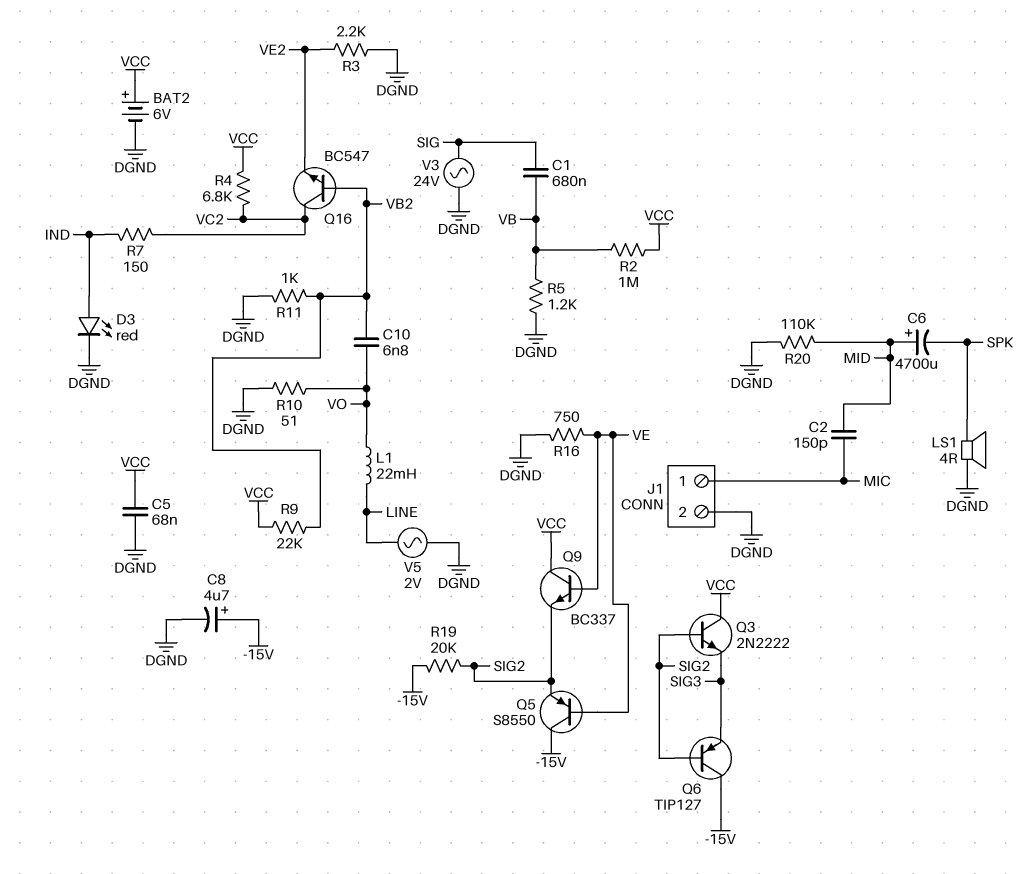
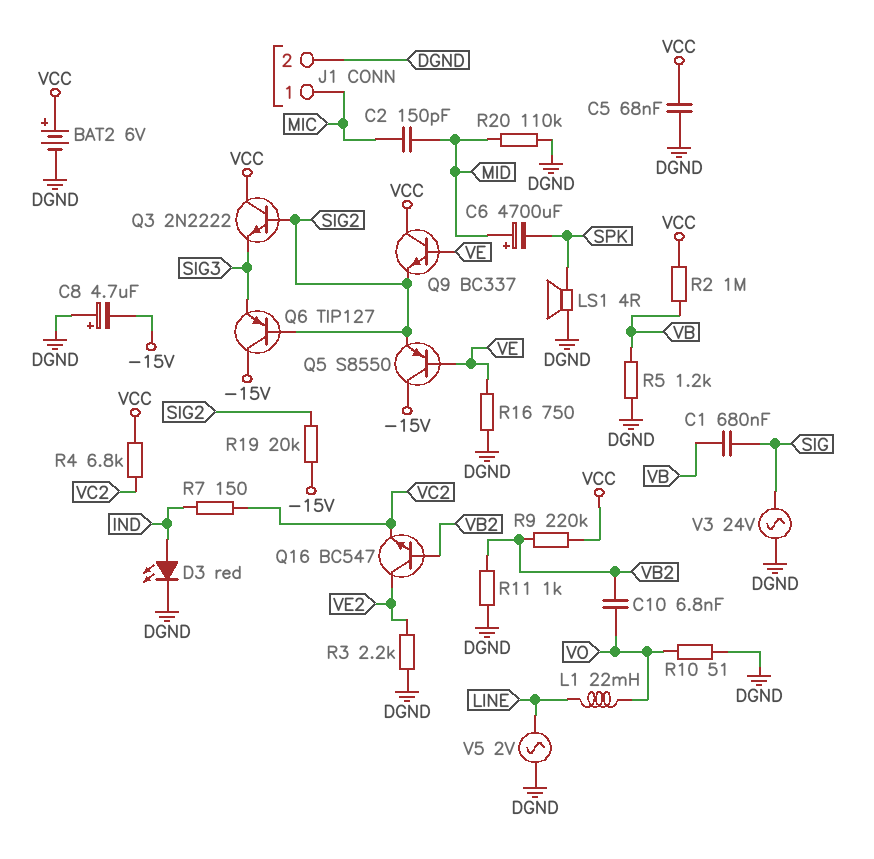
C8: 4.7uF (plus -15V, minus DGND) -> 4.7uF (plus DGND, minus -15V)
Q16: NPN BC547 (B VB2, C VC2, E VE2) -> NPN BC547 (B VB2, C VE2, E VC2)
R9: 22k (VB2, VCC) -> 220k (VB2, VCC)

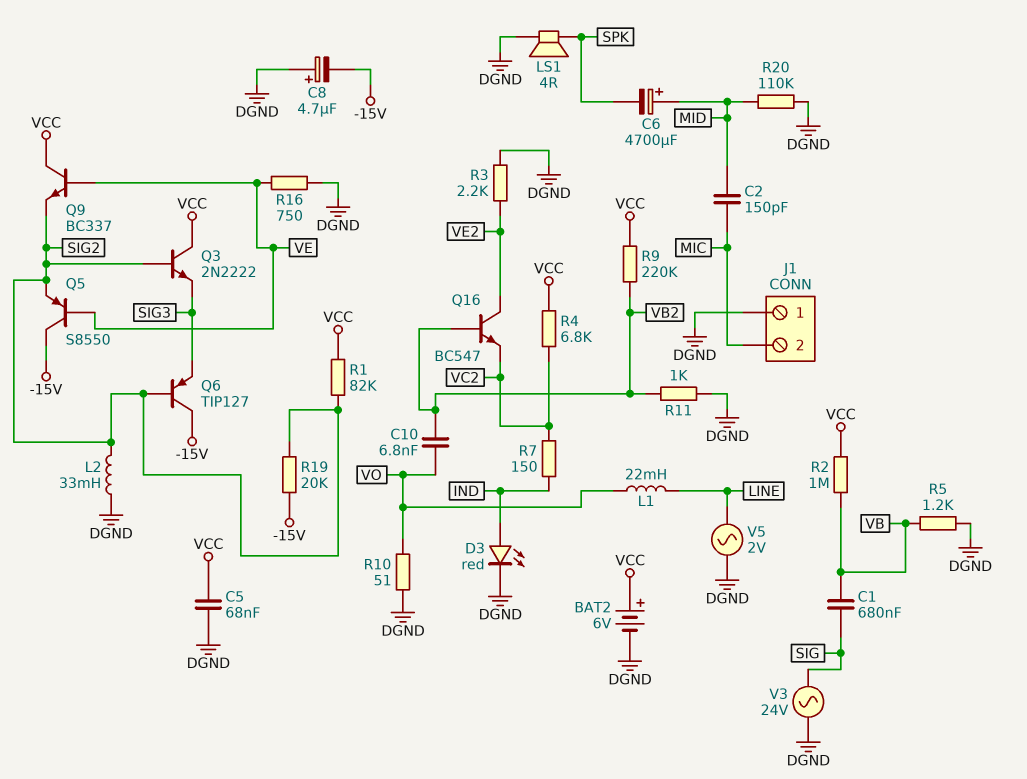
J1 pin 1: MIC -> DGND
J1 pin 2: DGND -> MIC
L2: none -> 33mH (DGND, SIG2)
R1: none -> 82k (SIG2, VCC)

